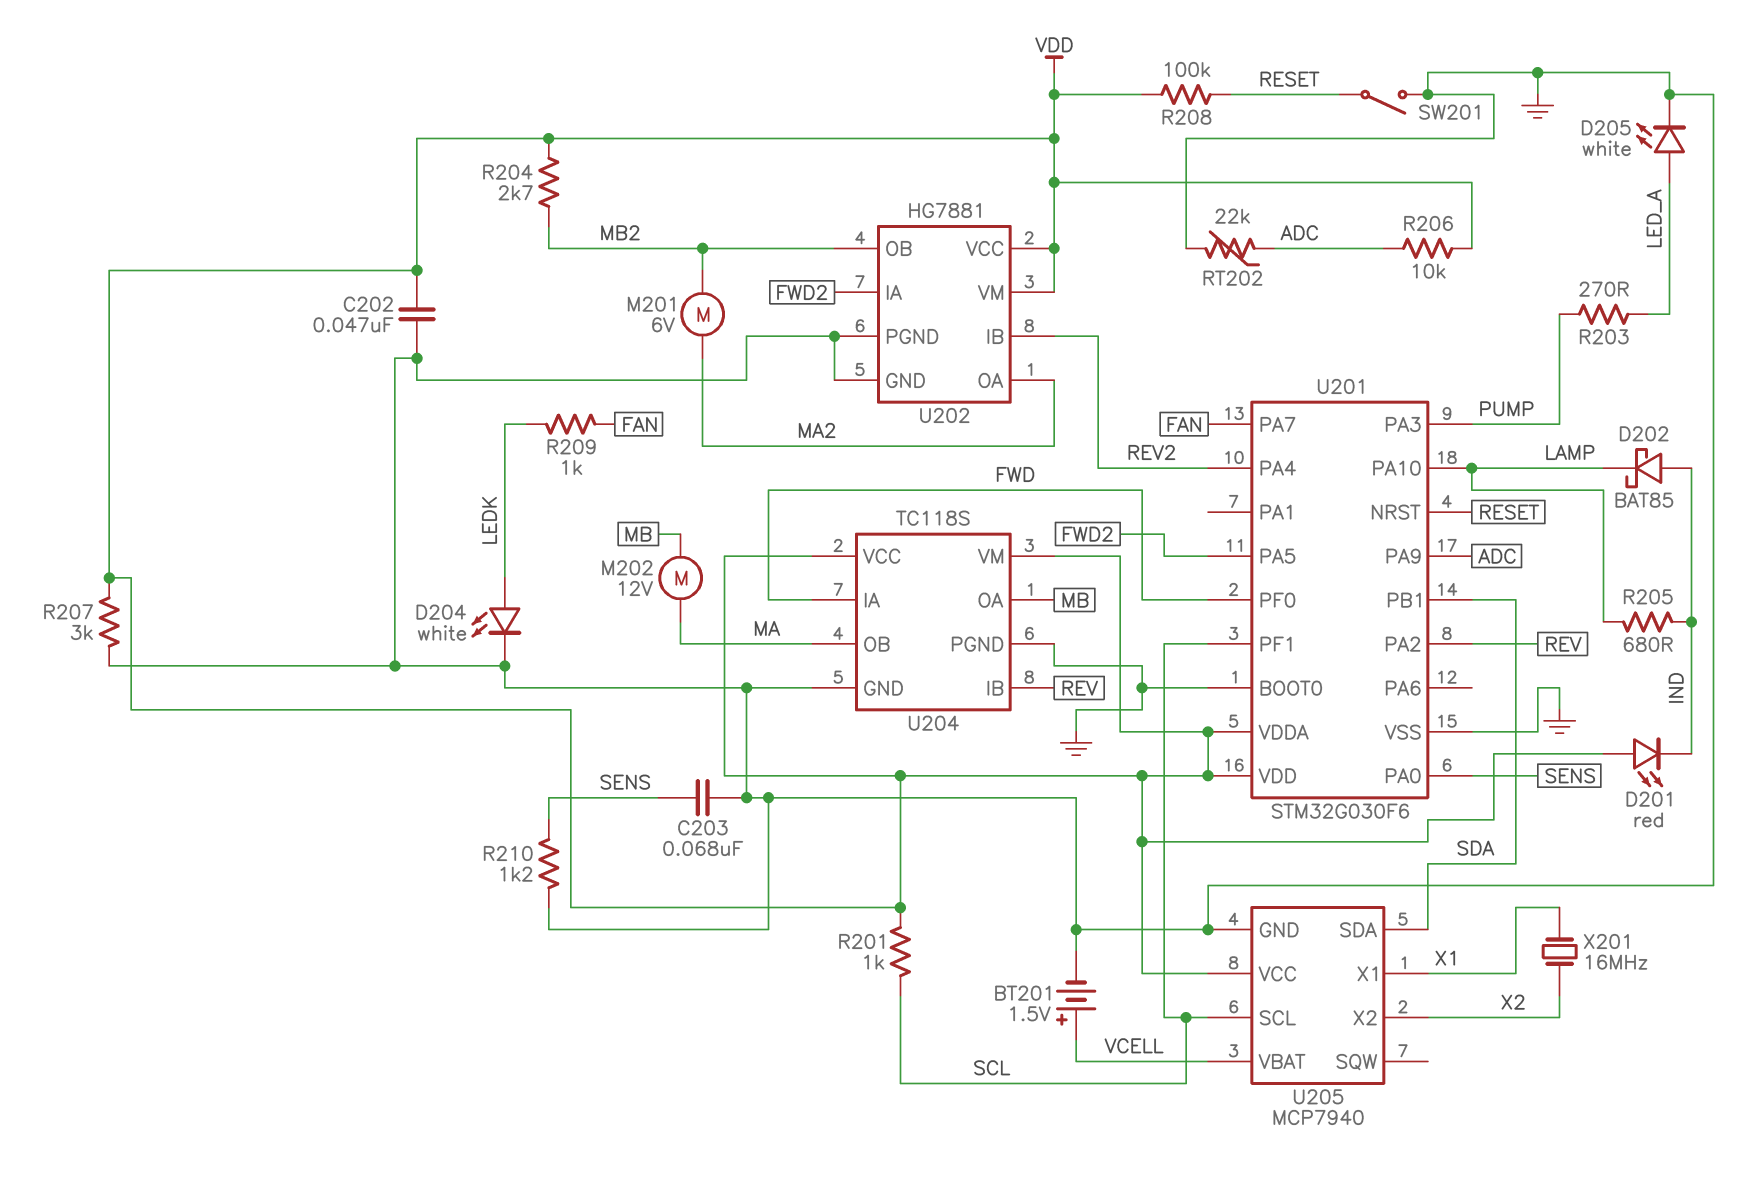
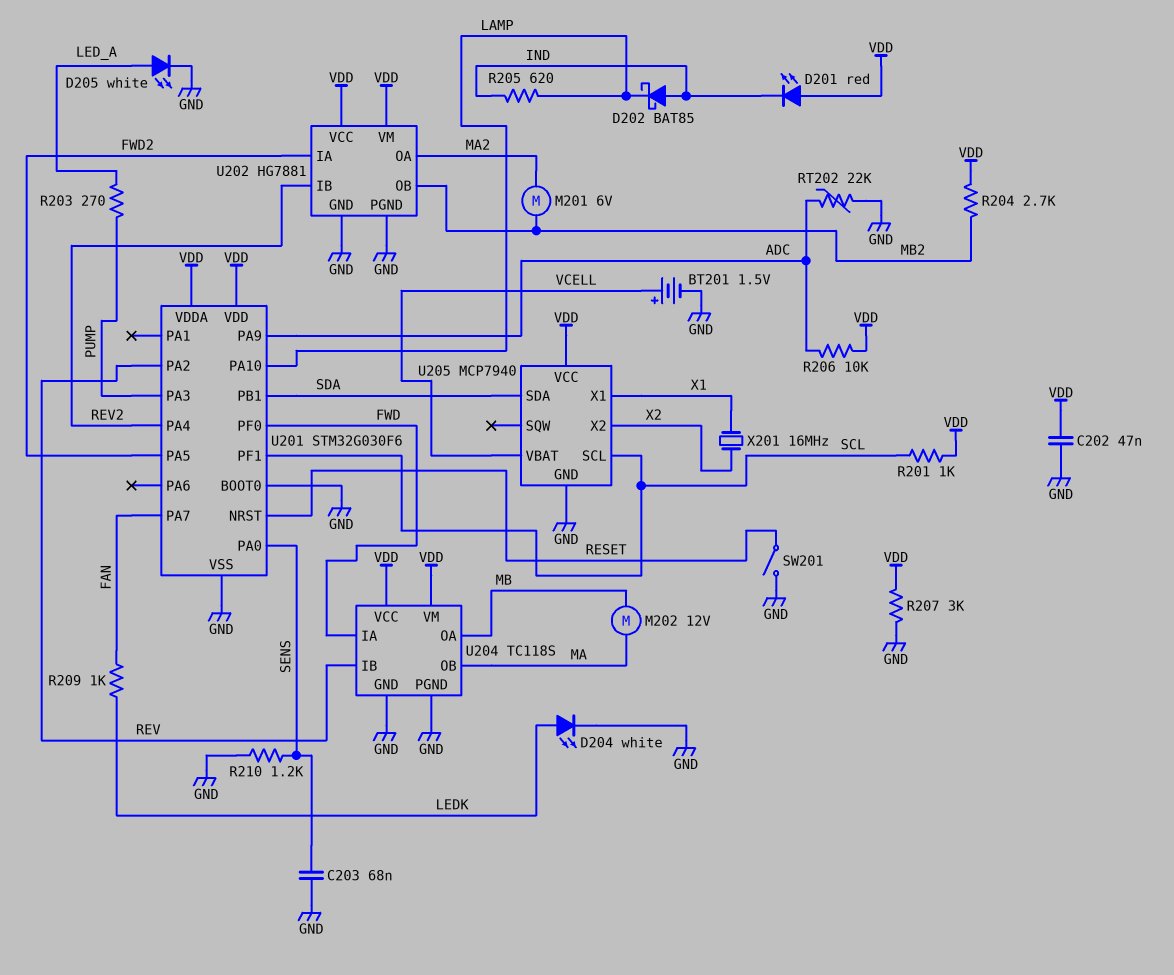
R205: 680 (IND, LAMP) -> 620 (IND, LAMP)
R208: 100k (RESET, VDD) -> none

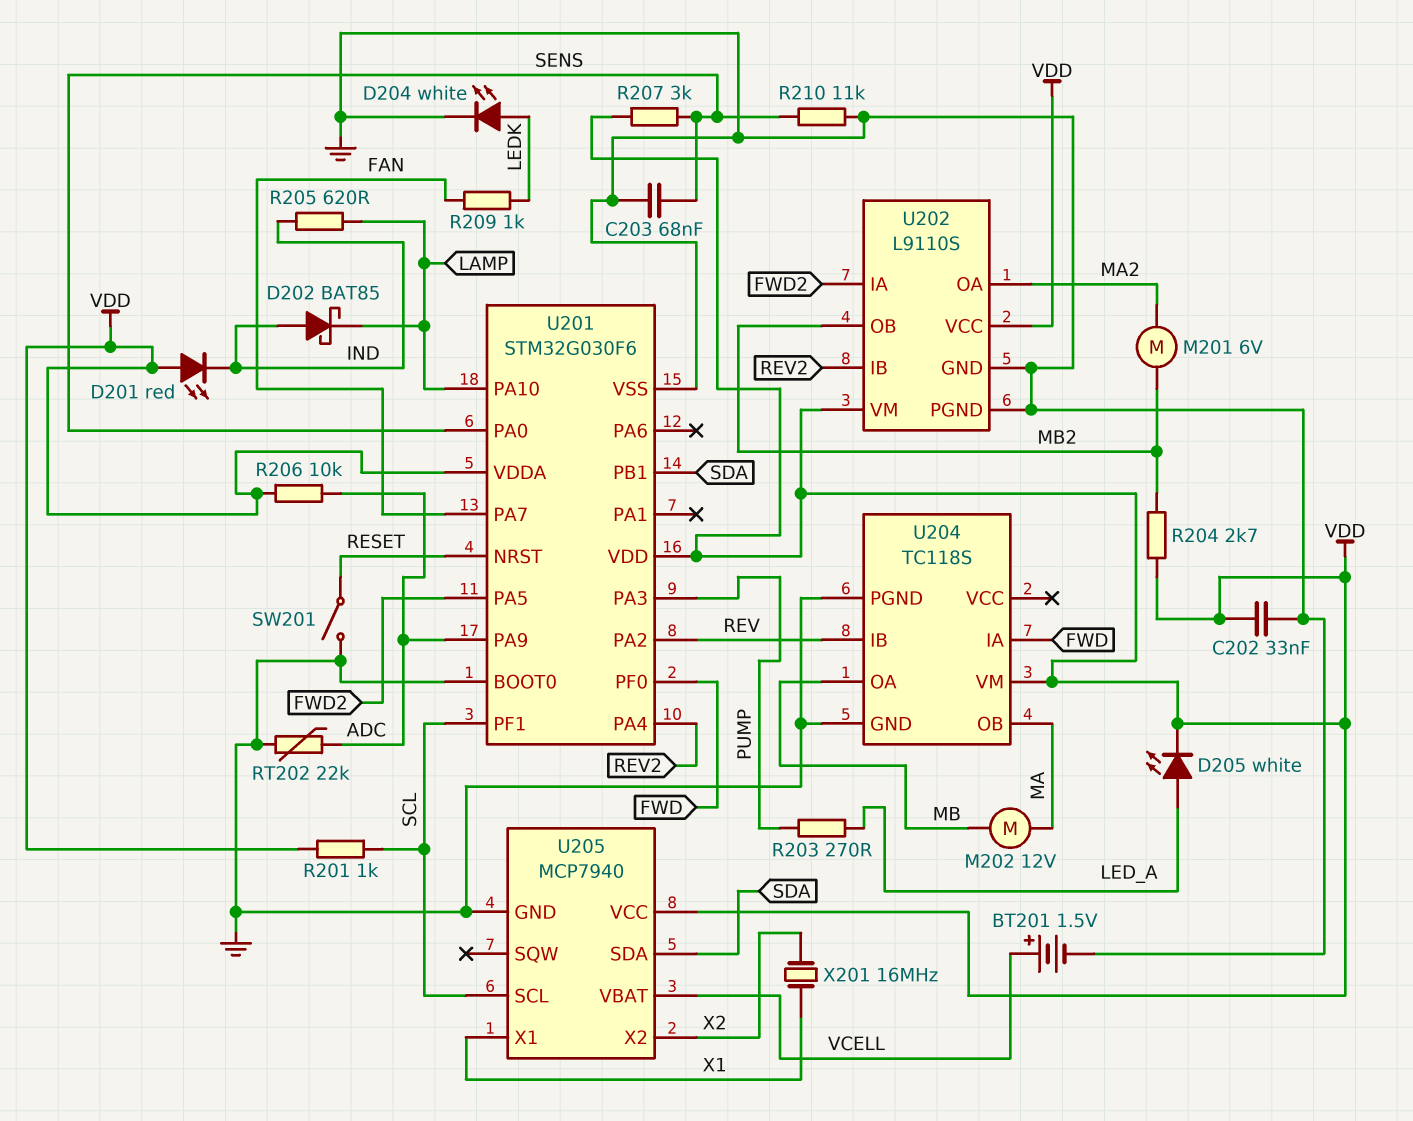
C202: 47nF (GND, VDD) -> 33nF (GND, VDD)
D205: LED white (A LED_A, K GND) -> LED white (A LED_A, K VDD)
R207: 3k (GND, VDD) -> 3k (SENS, VDD)
R210: 1.2k (GND, SENS) -> 11k (GND, SENS)
U202: HG7881 -> L9110S
U204 pin VCC: VDD -> none

